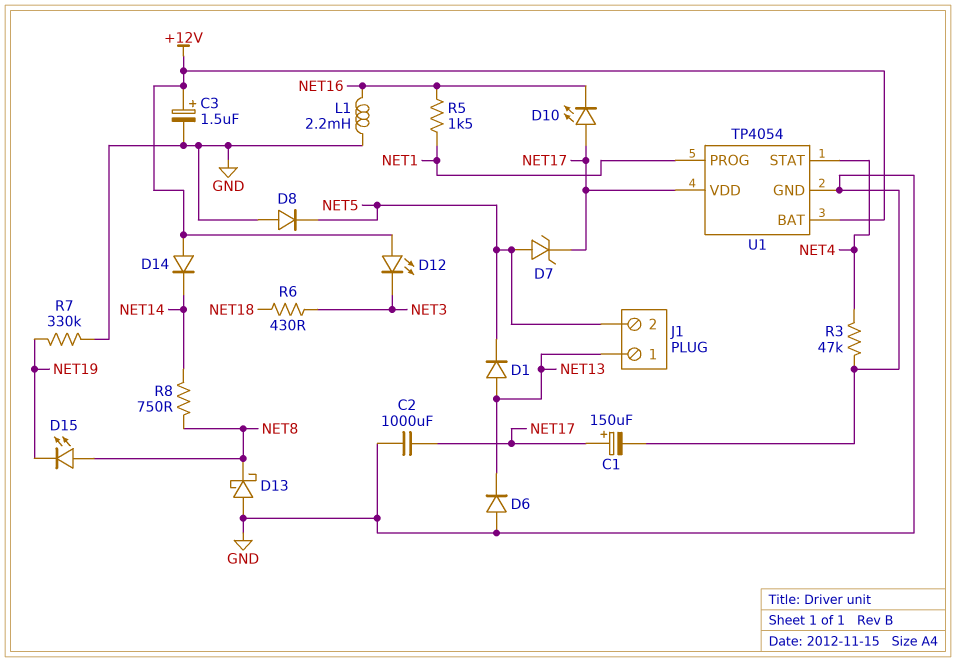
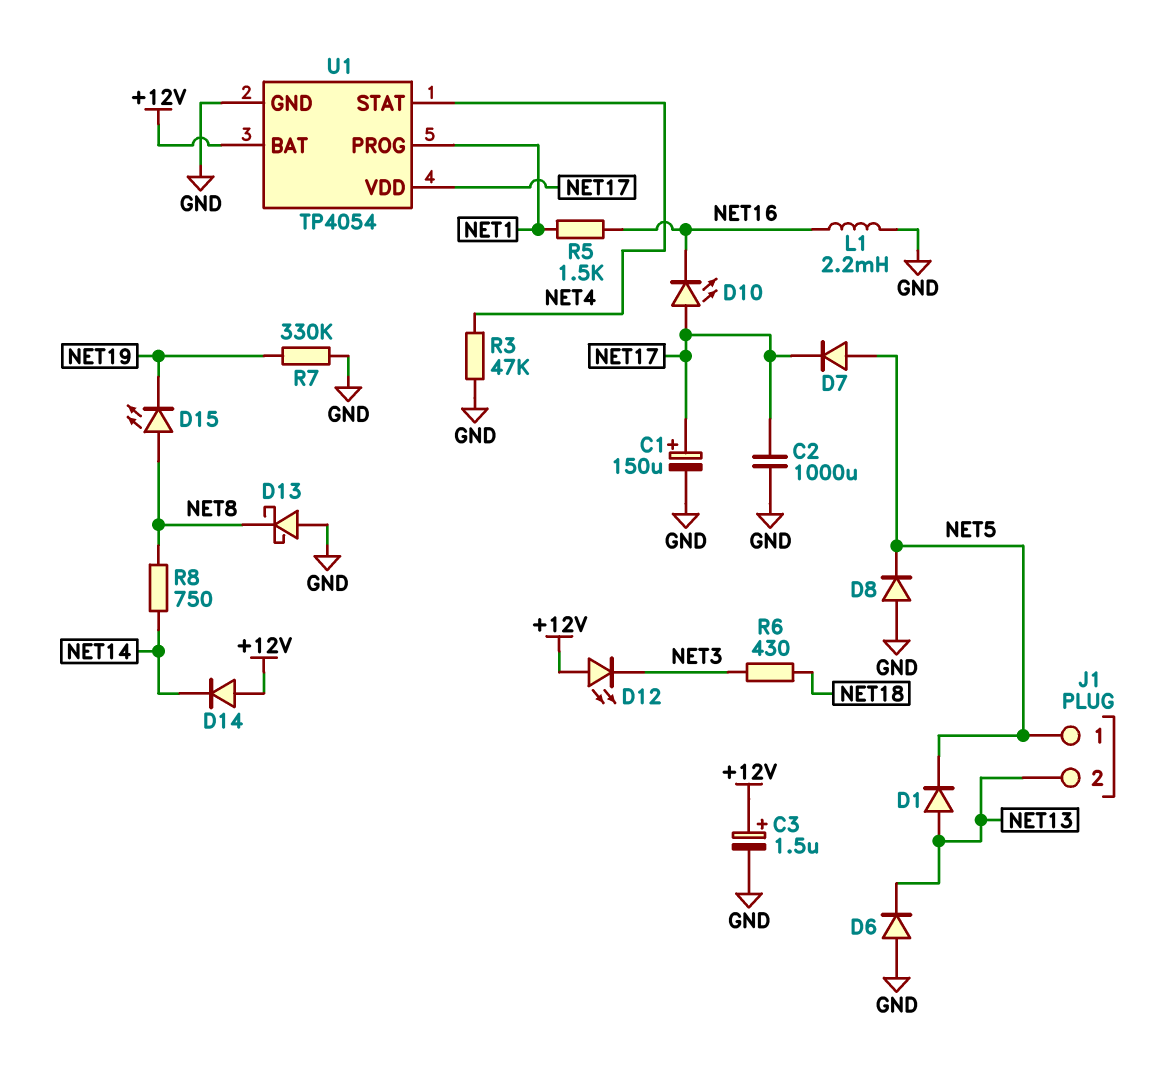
D7: zener (A NET5, K NET17) -> diode (A NET5, K NET17)
J1 pin 1: NET13 -> NET5
J1 pin 2: NET5 -> NET13

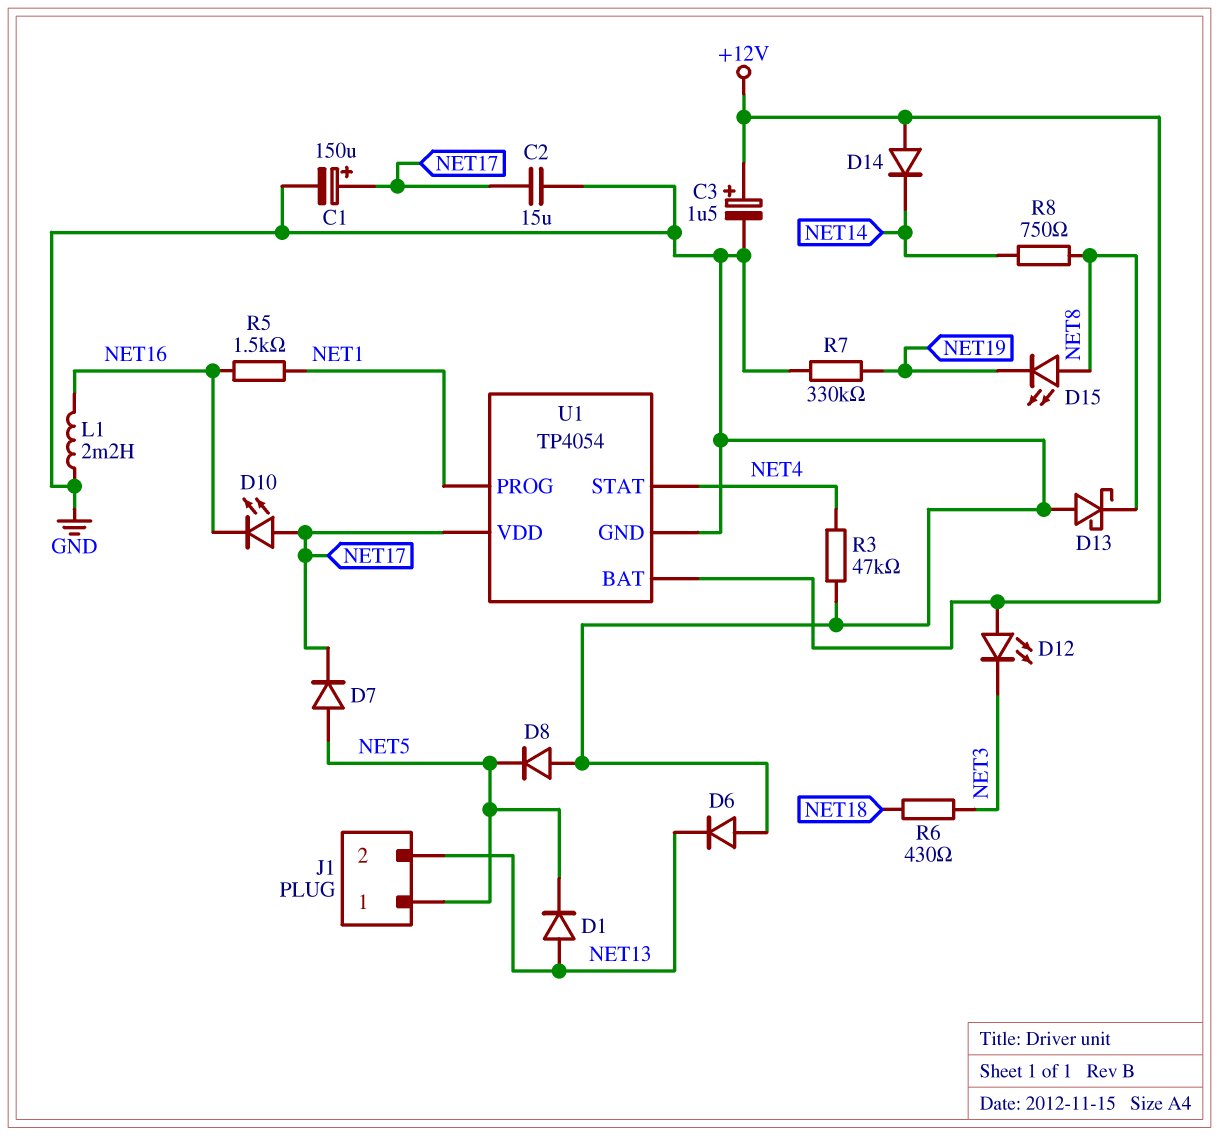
C2: 1000uF (GND, NET17) -> 15uF (GND, NET17)

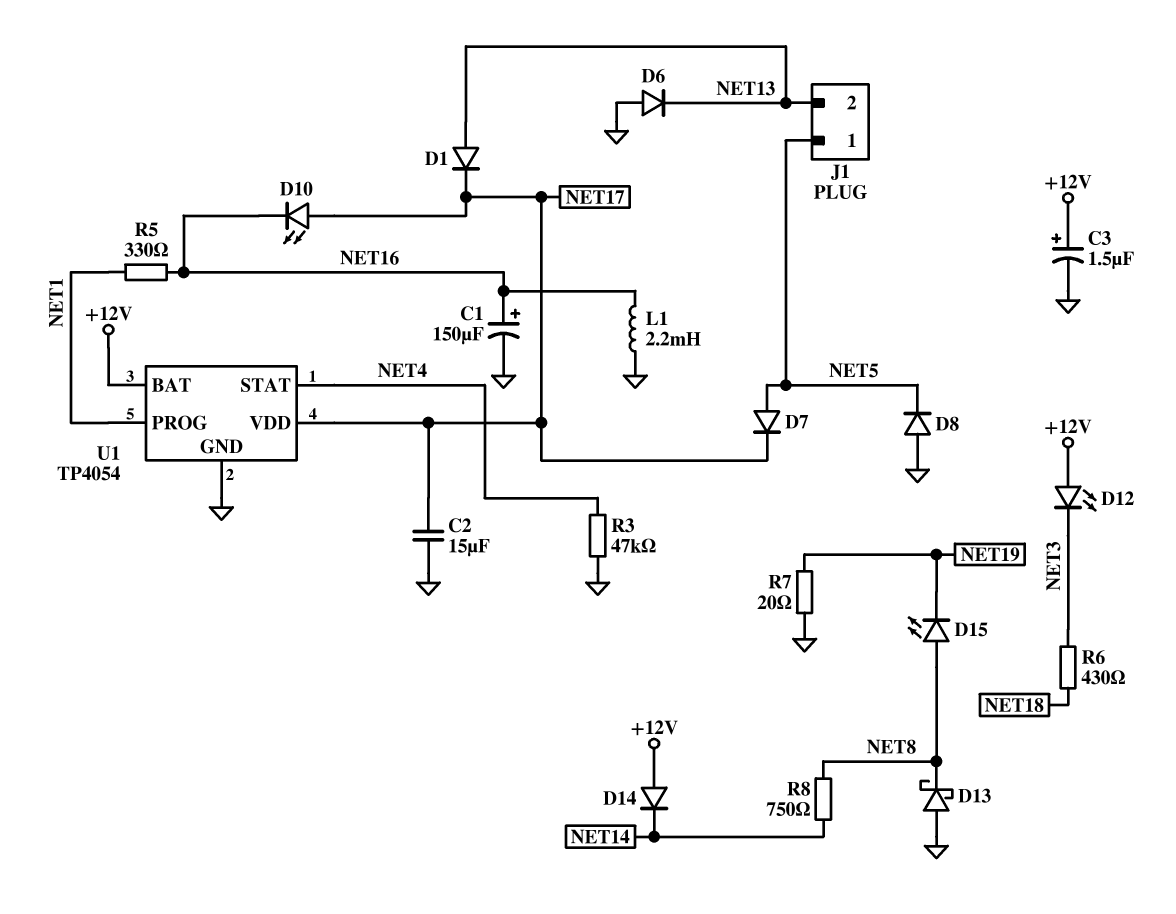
C1: 150uF (plus NET17, minus GND) -> 150uF (plus NET16, minus GND)
D1: diode (A NET13, K NET5) -> diode (A NET13, K NET17)
R5: 1.5k (NET1, NET16) -> 330 (NET1, NET16)
R7: 330k (GND, NET19) -> 20 (GND, NET19)

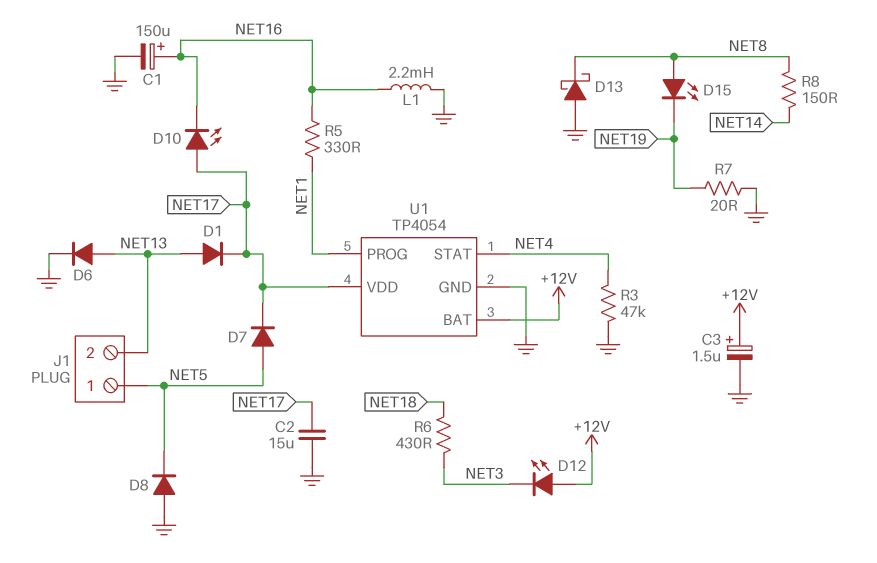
D6: diode (A GND, K NET13) -> diode (A NET13, K GND)
D14: diode (A +12V, K NET14) -> none
R8: 750 (NET8, NET14) -> 150 (NET8, NET14)

